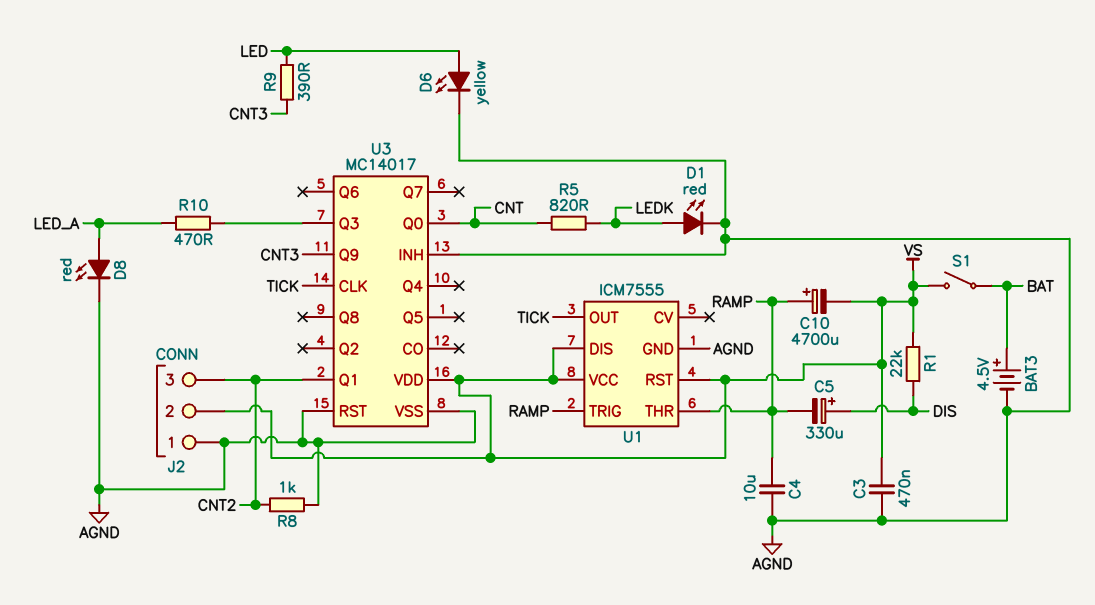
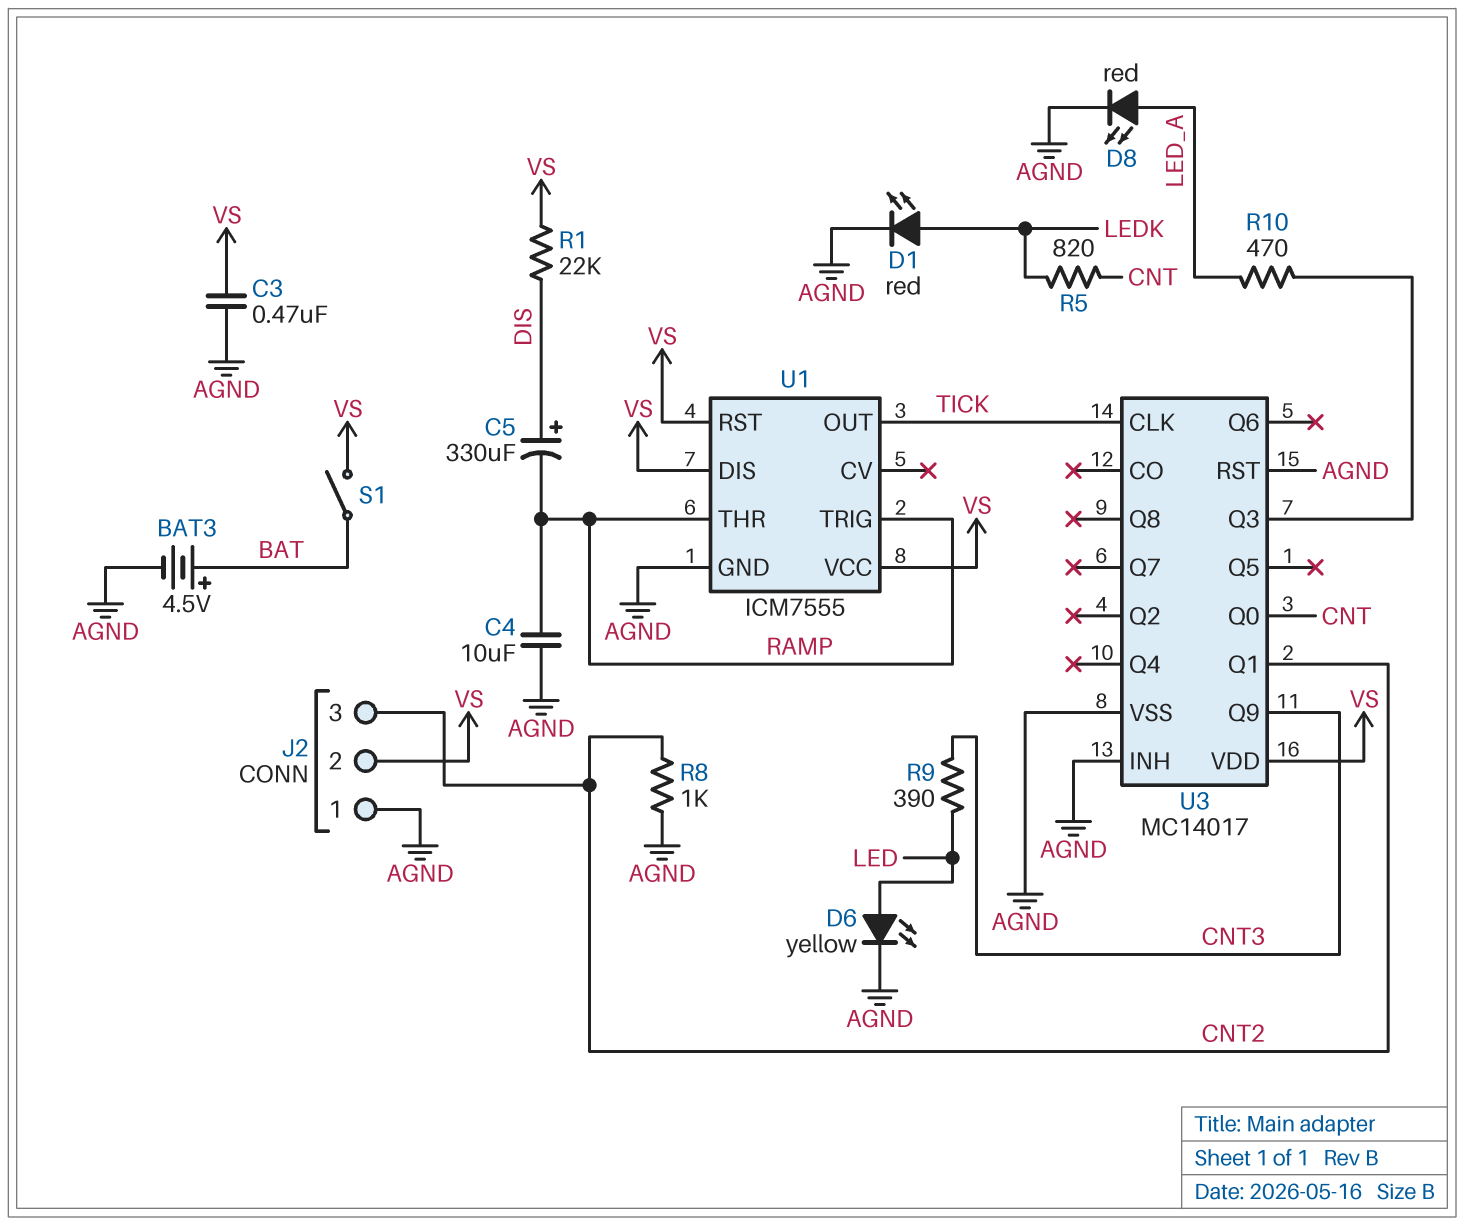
C10: 4700uF (plus RAMP, minus VS) -> none

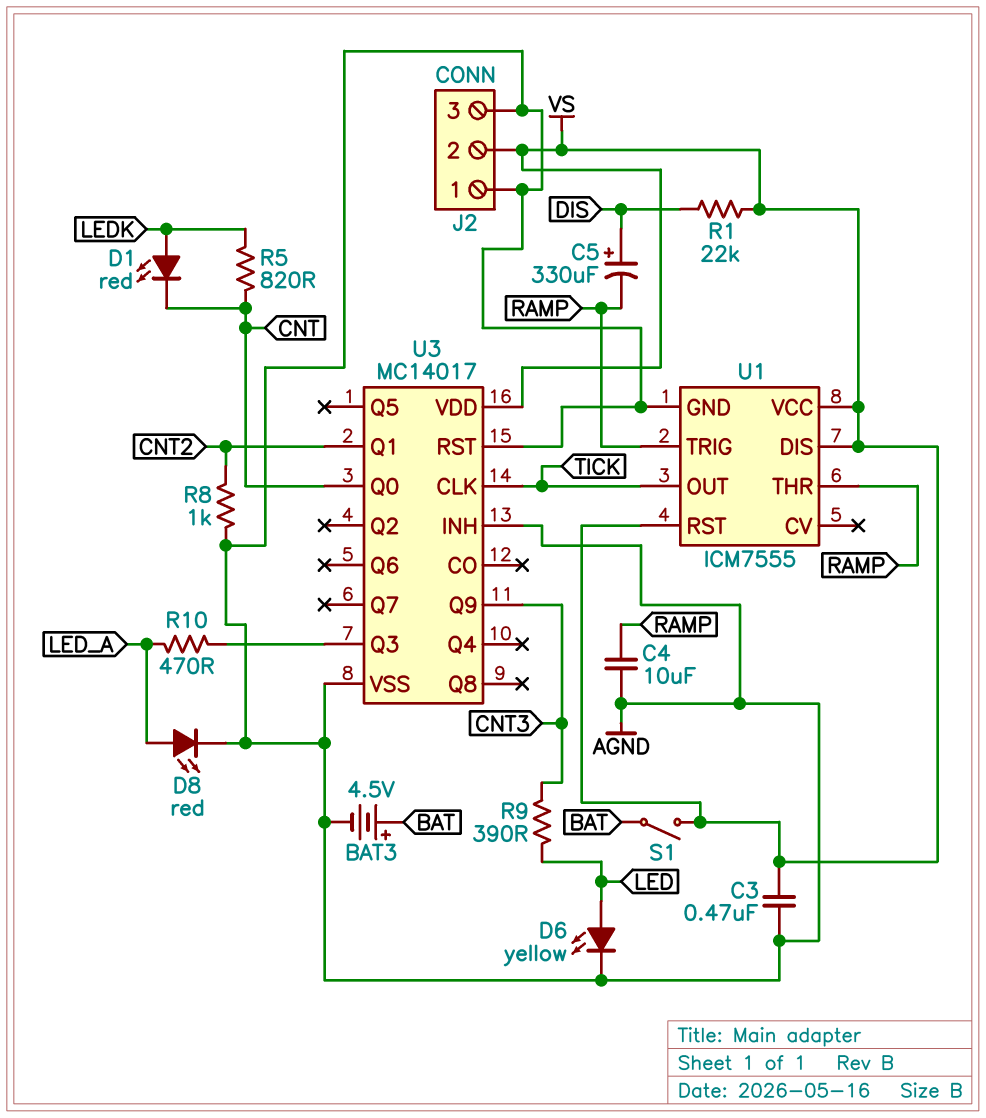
D1: LED red (A LEDK, K AGND) -> LED red (A LEDK, K CNT)
J2 pin 3: CNT2 -> AGND

